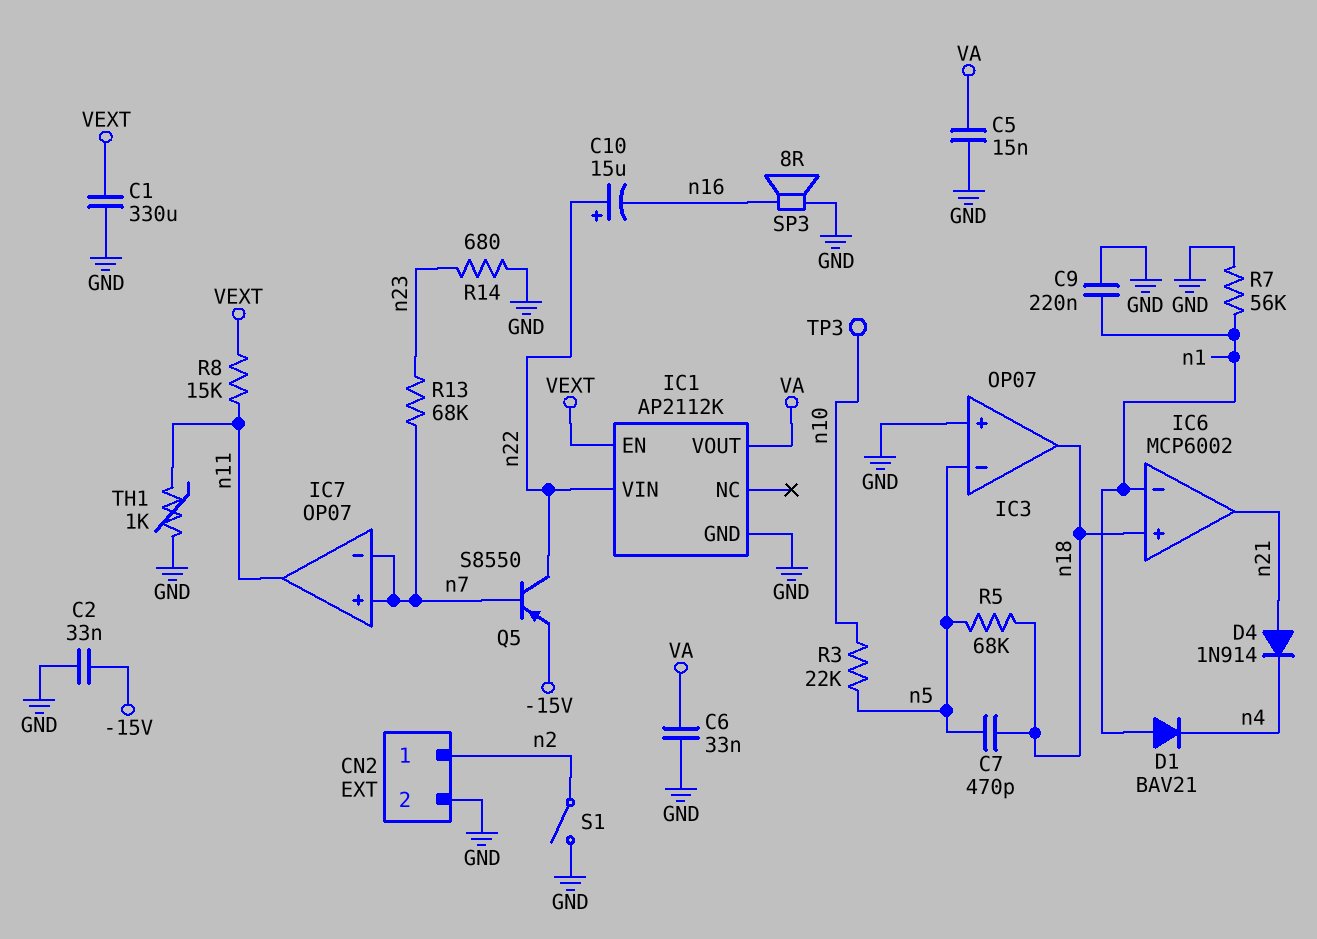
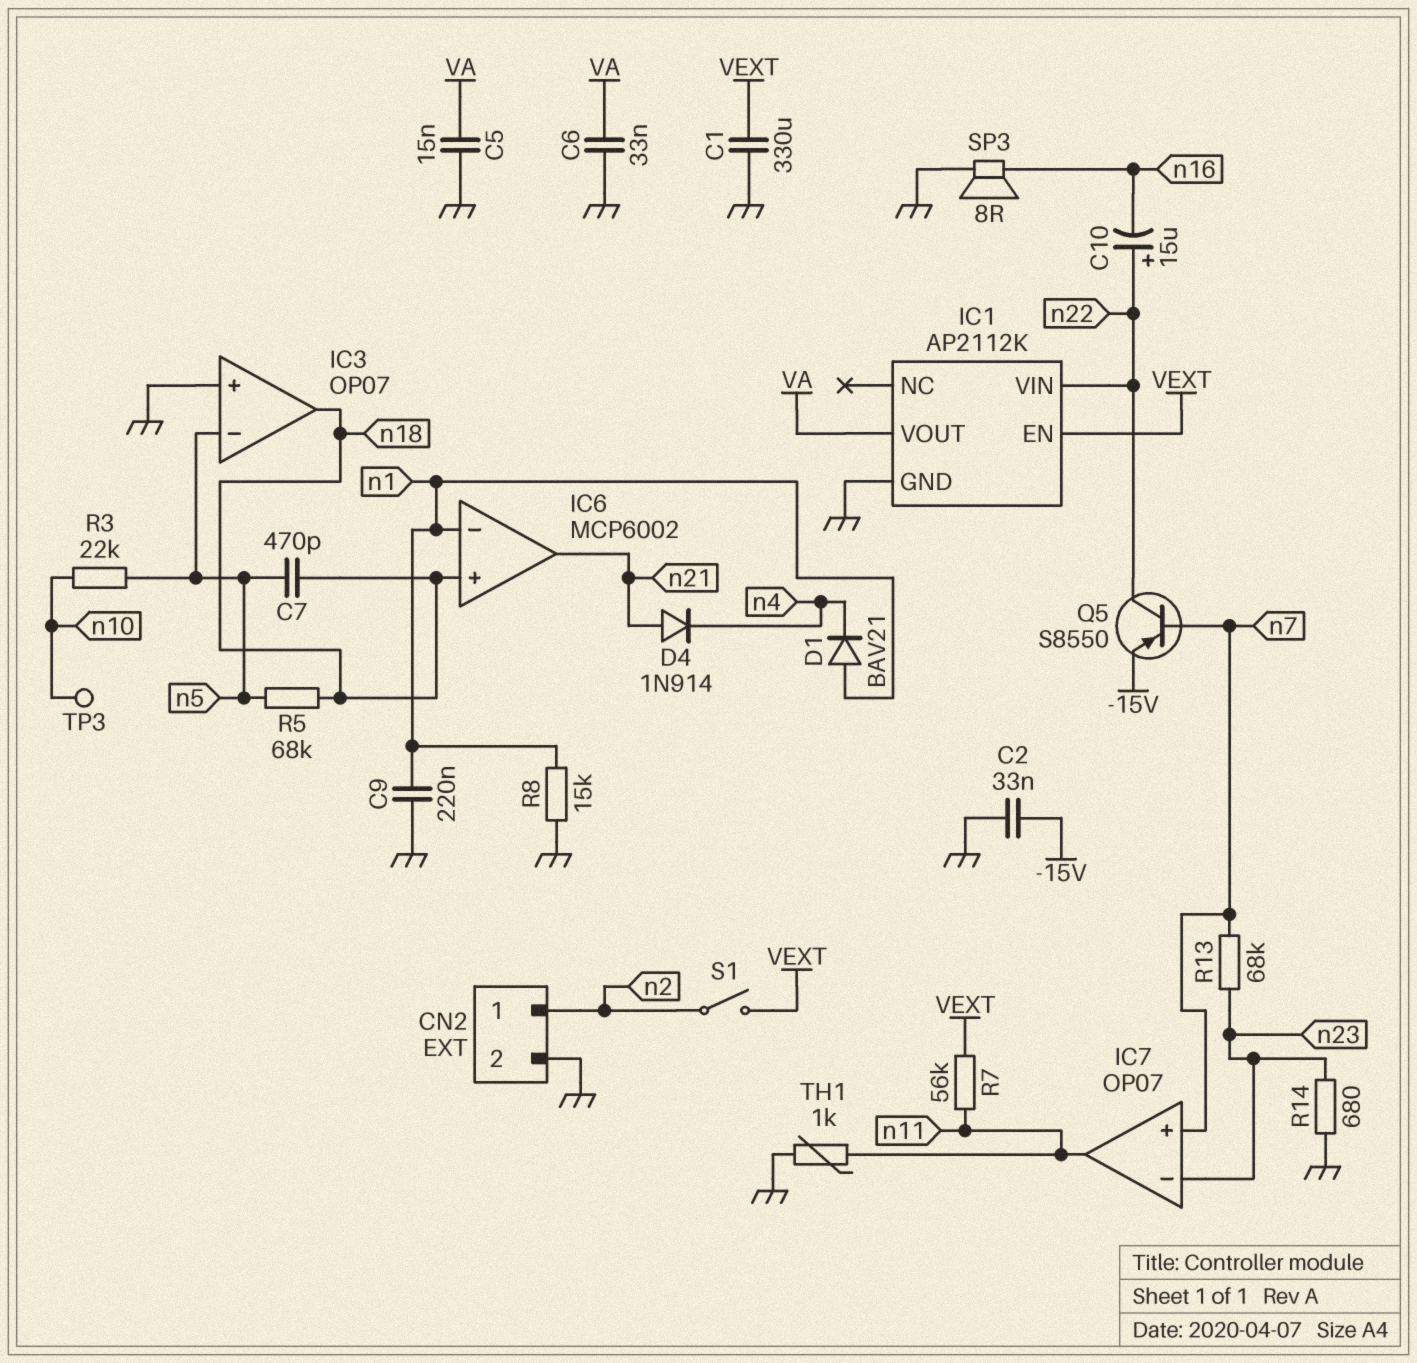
IC7 pin in-: n7 -> n23
R7: 56k (GND, n1) -> 56k (VEXT, n11)
R8: 15k (VEXT, n11) -> 15k (GND, n1)
S1: switch (GND, n2) -> switch (VEXT, n2)

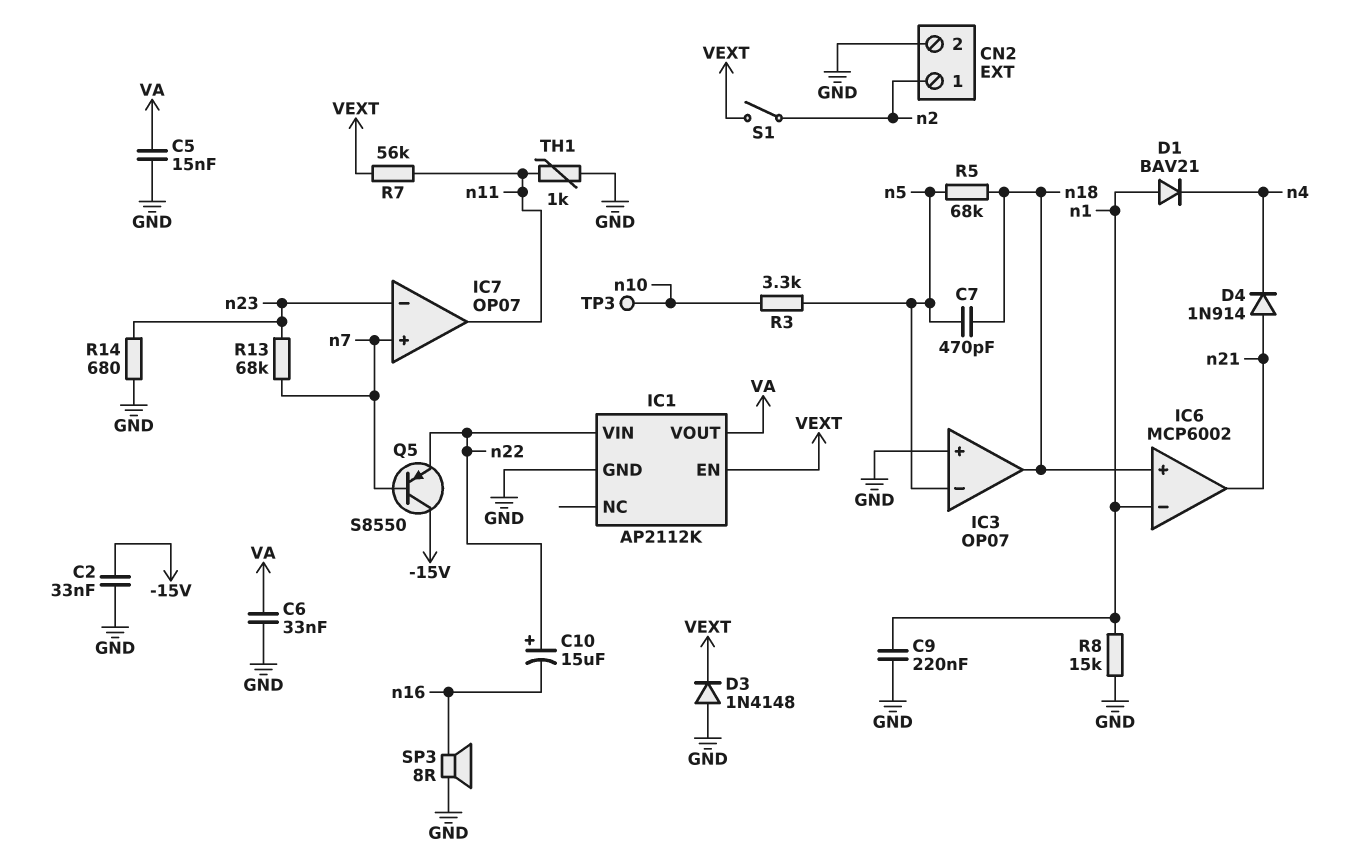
C1: 330uF (GND, VEXT) -> none
D3: none -> diode 1N4148 (A GND, K VEXT)
Q5: PNP S8550 (B n7, C n22, E -15V) -> PNP S8550 (B n7, C -15V, E n22)
R3: 22k (n5, n10) -> 3.3k (n5, n10)

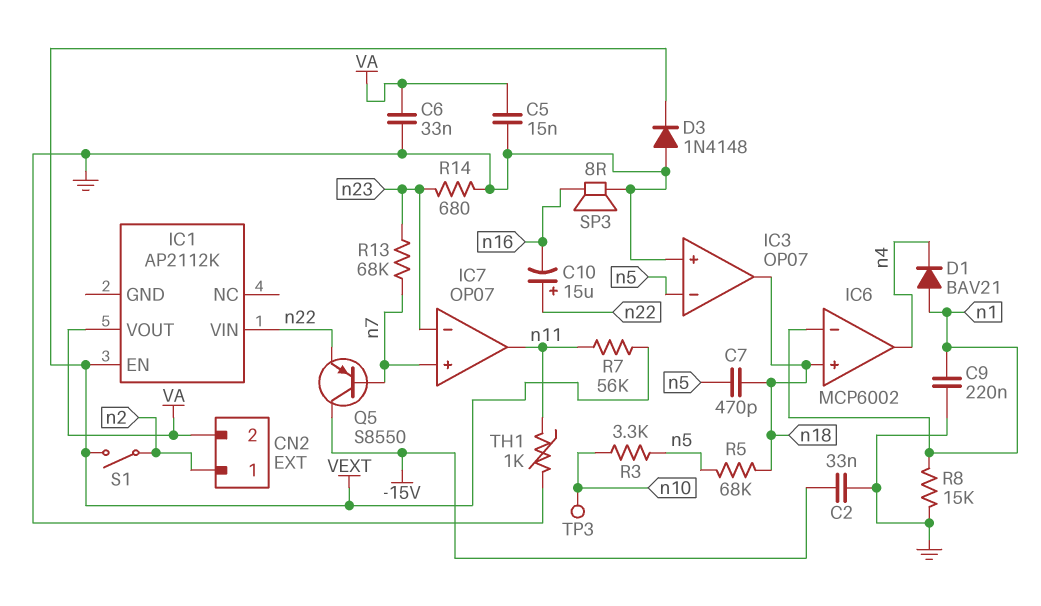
CN2 pin 2: GND -> VA
D4: diode 1N914 (A n21, K n4) -> none
IC1 pin GND: GND -> none
IC6 pin out: n21 -> n4

